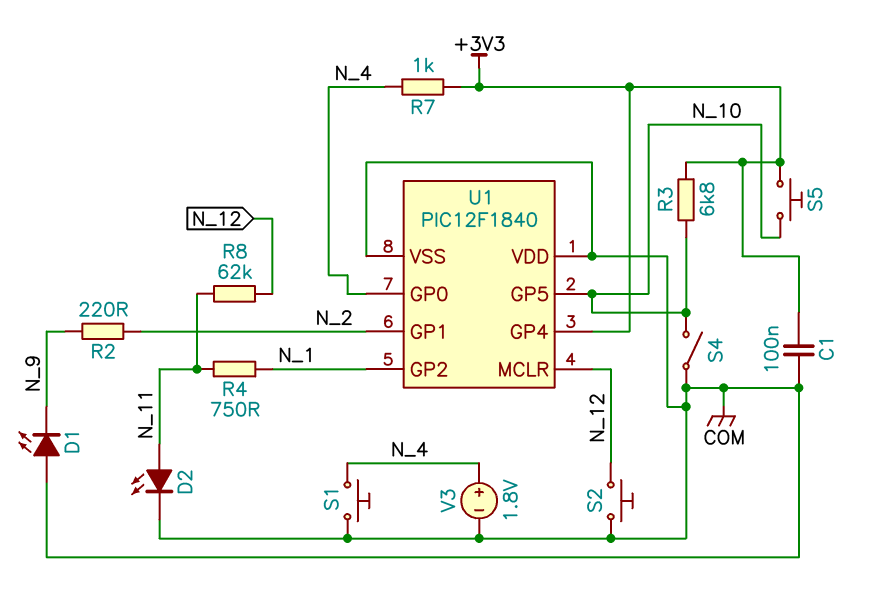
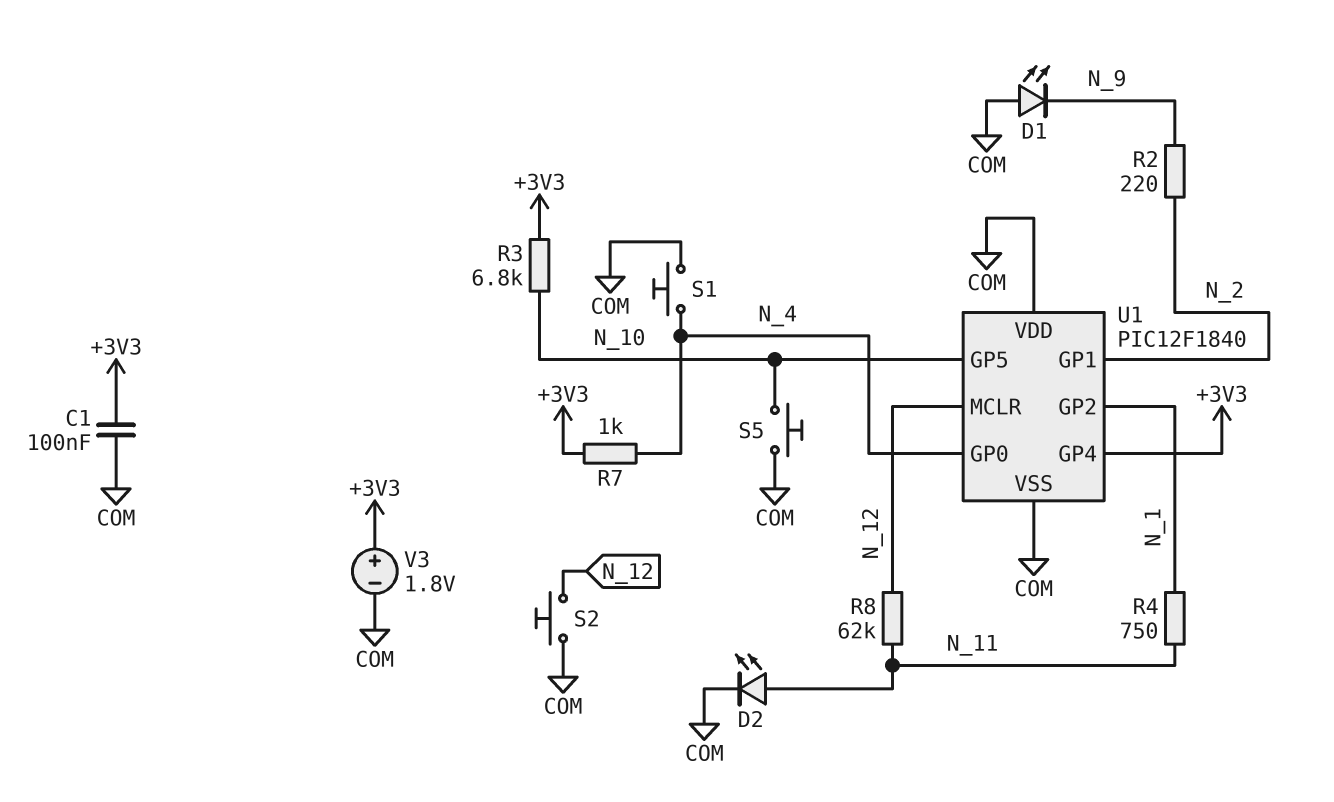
S4: switch (COM, N_10) -> none
S5: button (+3V3, N_10) -> button (COM, N_10)
V3: 1.8V (plus N_4, minus COM) -> 1.8V (plus +3V3, minus COM)

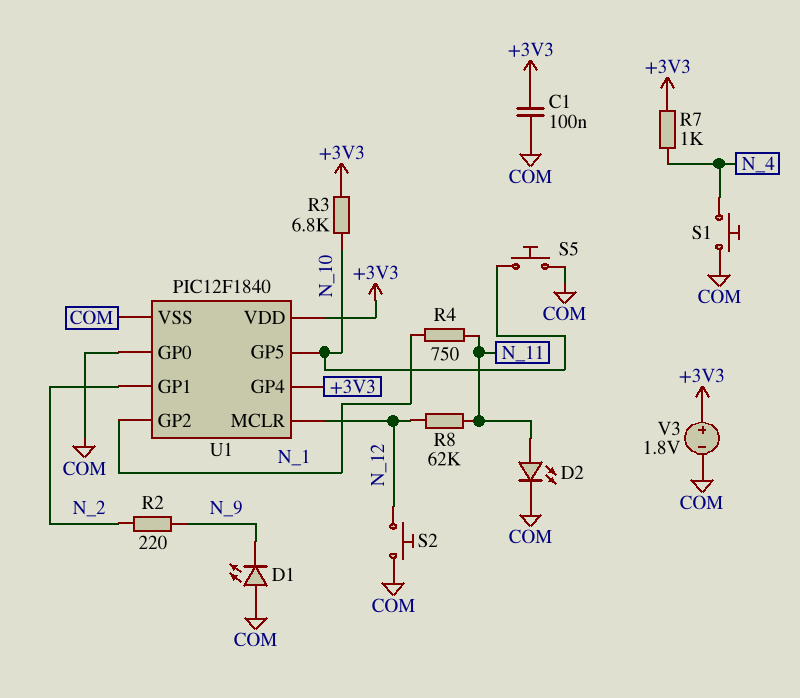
U1 pin GP0: N_4 -> COM
U1 pin VDD: COM -> +3V3

